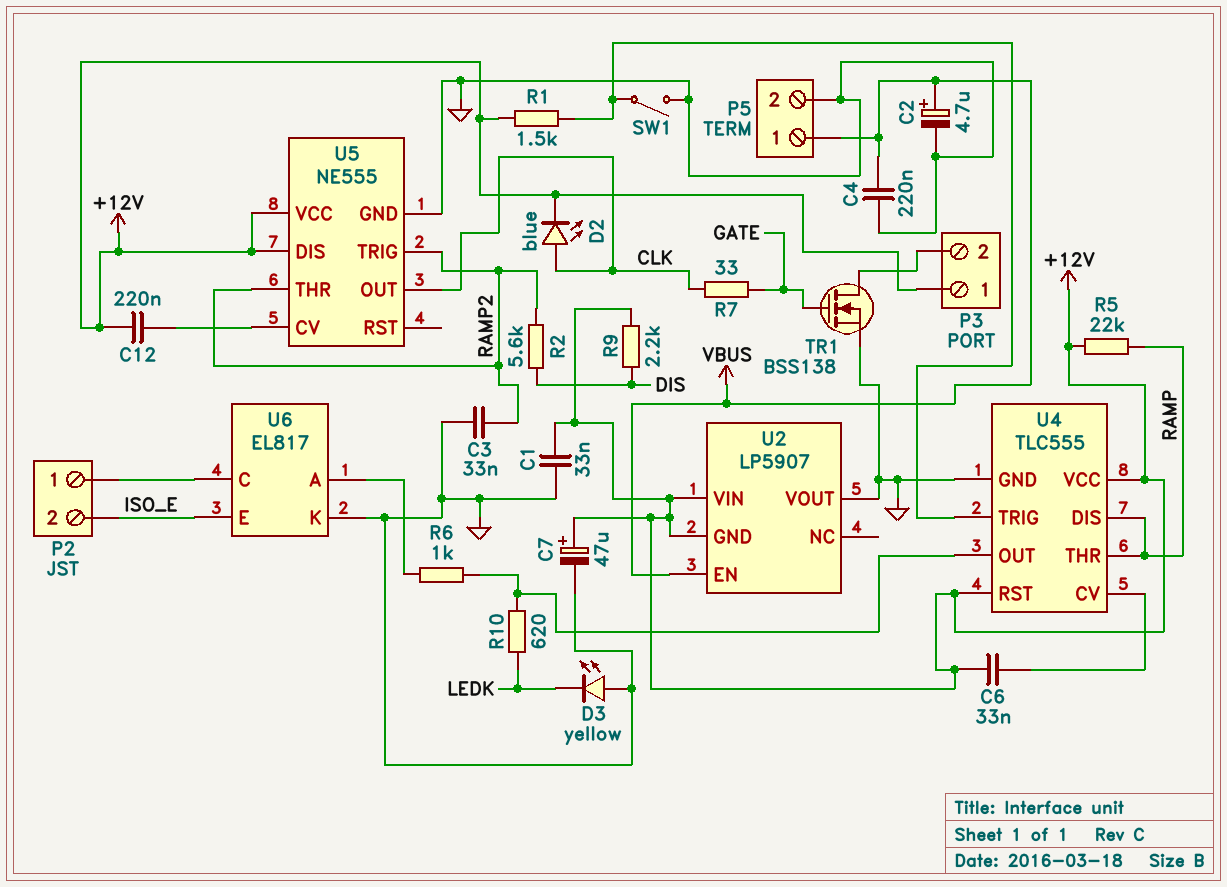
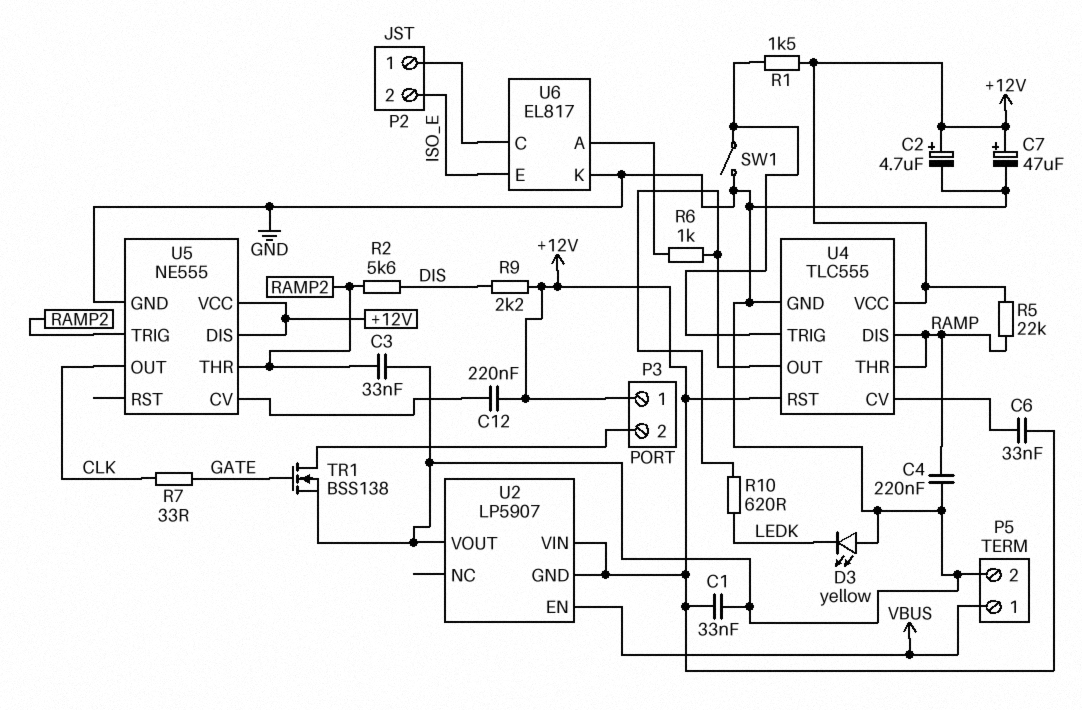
C2: 4.7uF (plus VBUS, minus GND) -> 4.7uF (plus +12V, minus GND)
C4: 220nF (GND, VBUS) -> 220nF (GND, RAMP)
D2: LED blue (A CLK, K +12V) -> none

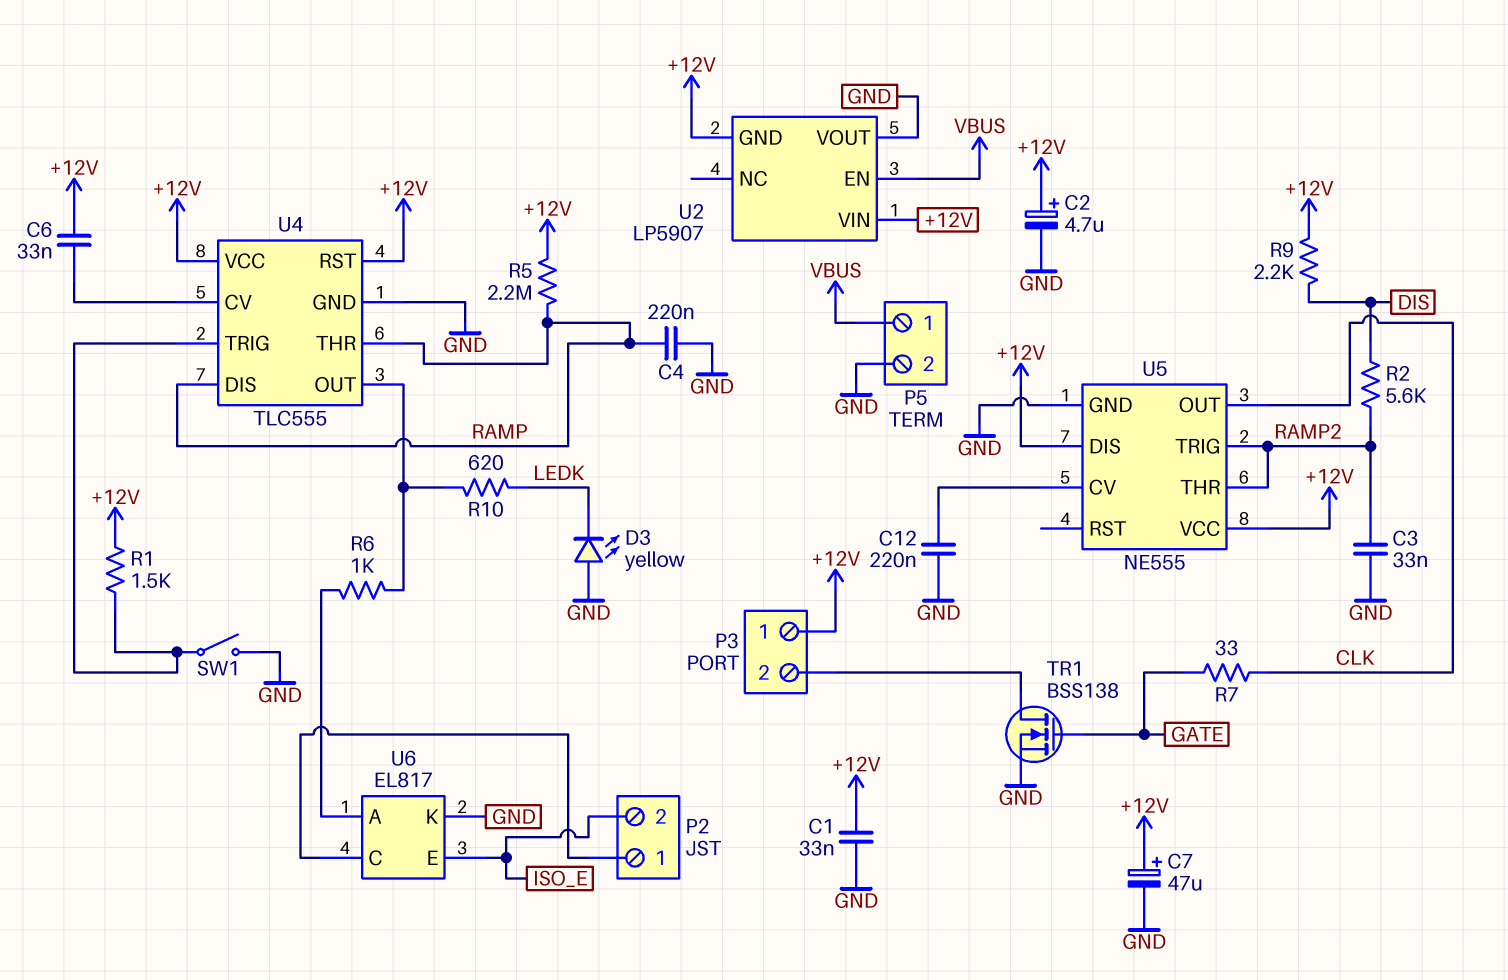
C12: 220nF (+12V, U5/CV) -> 220nF (GND, U5/CV)
R5: 22k (+12V, RAMP) -> 2.2M (+12V, RAMP)

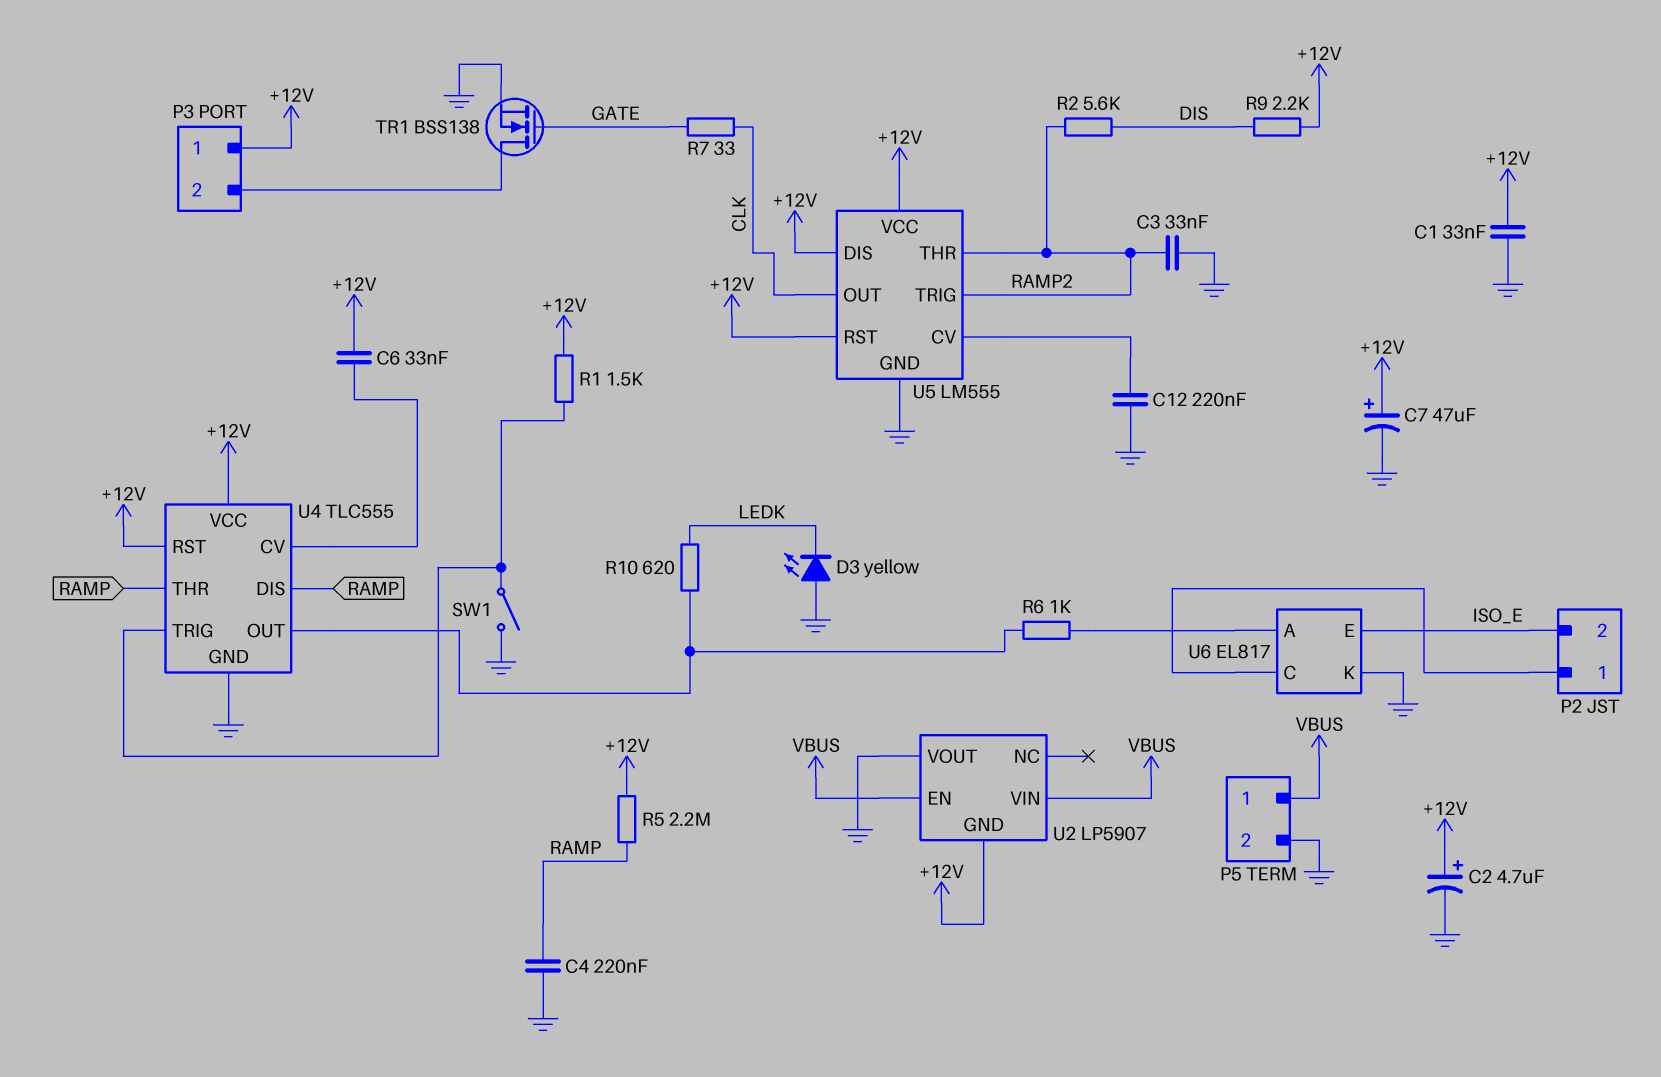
U2 pin VIN: +12V -> VBUS
U5: NE555 -> LM555
U5 pin RST: none -> +12V

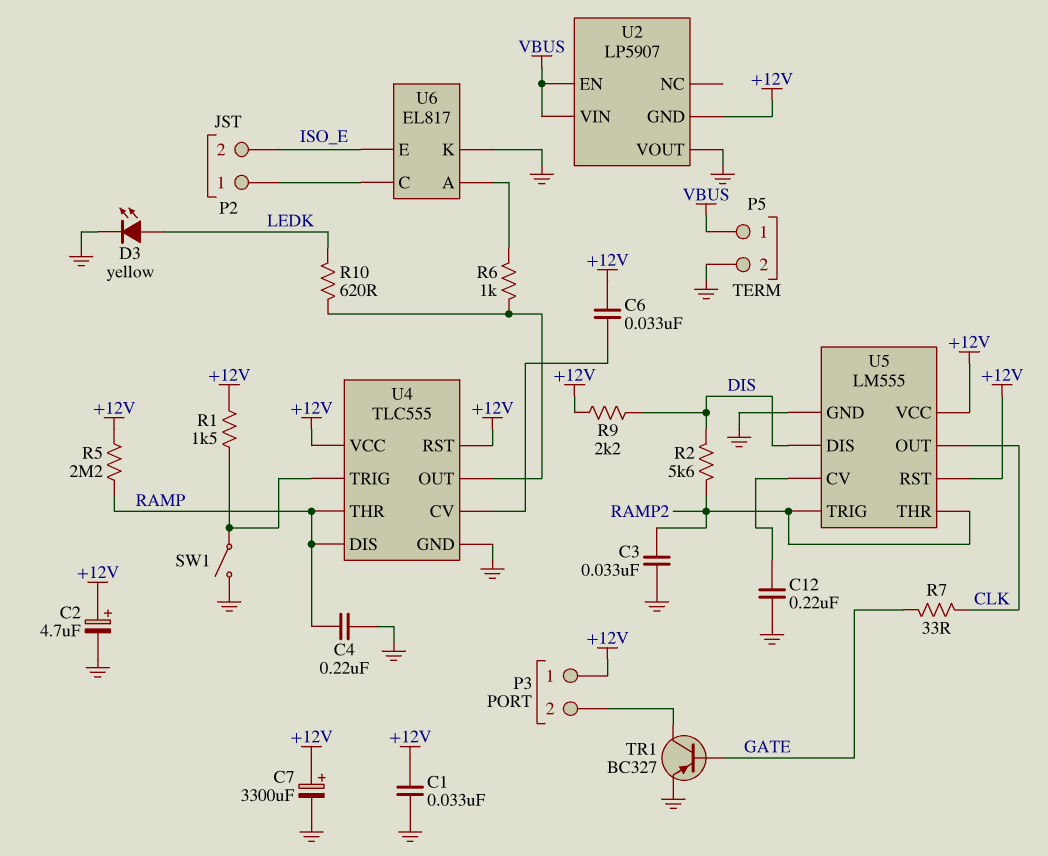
C7: 47uF (plus +12V, minus GND) -> 3300uF (plus +12V, minus GND)
D3: LED yellow (A GND, K LEDK) -> LED yellow (A LEDK, K GND)
TR1: NMOS BSS138 (G GATE, D P3/2, S GND) -> PNP BC327 (B GATE, C P3/2, E GND)
U5 pin DIS: +12V -> DIS

